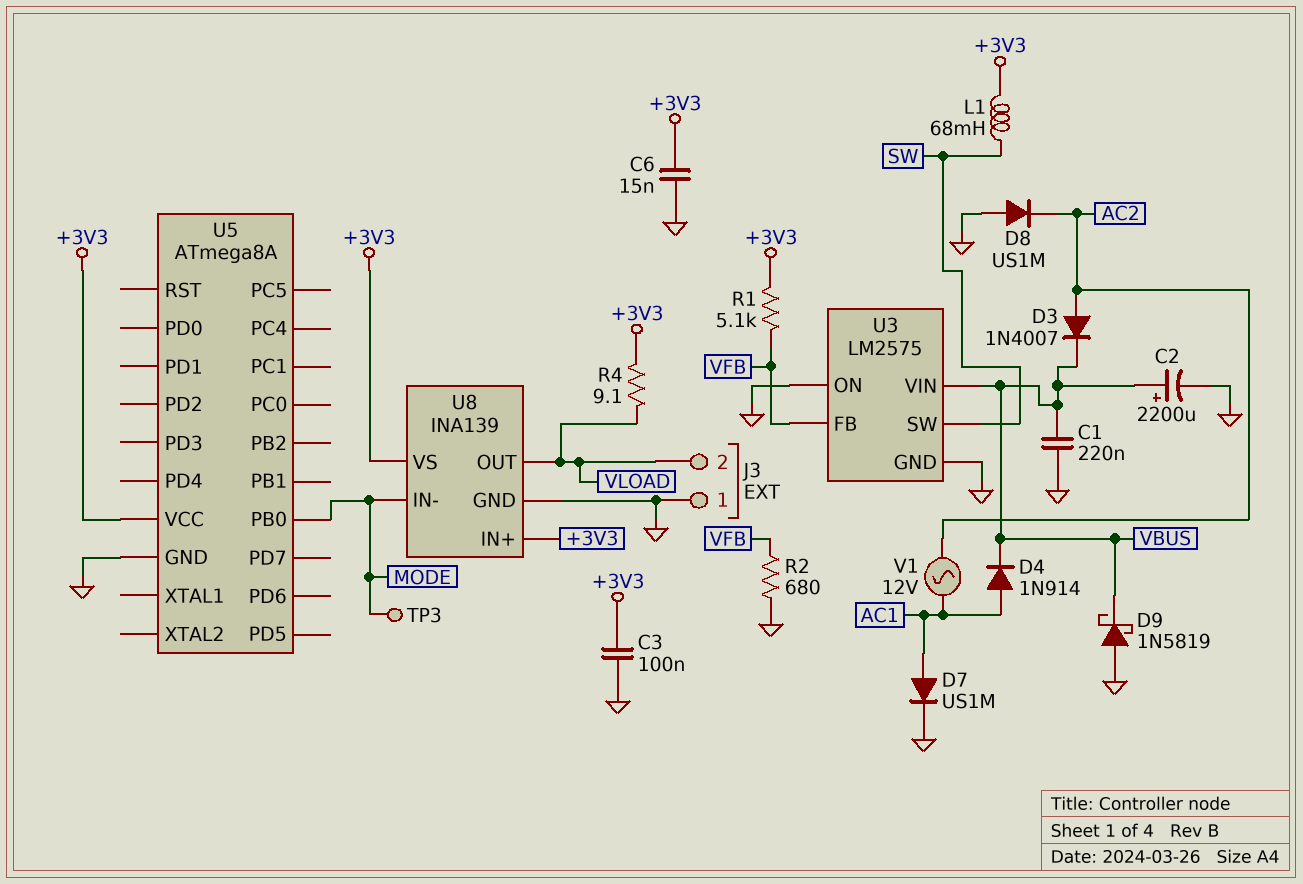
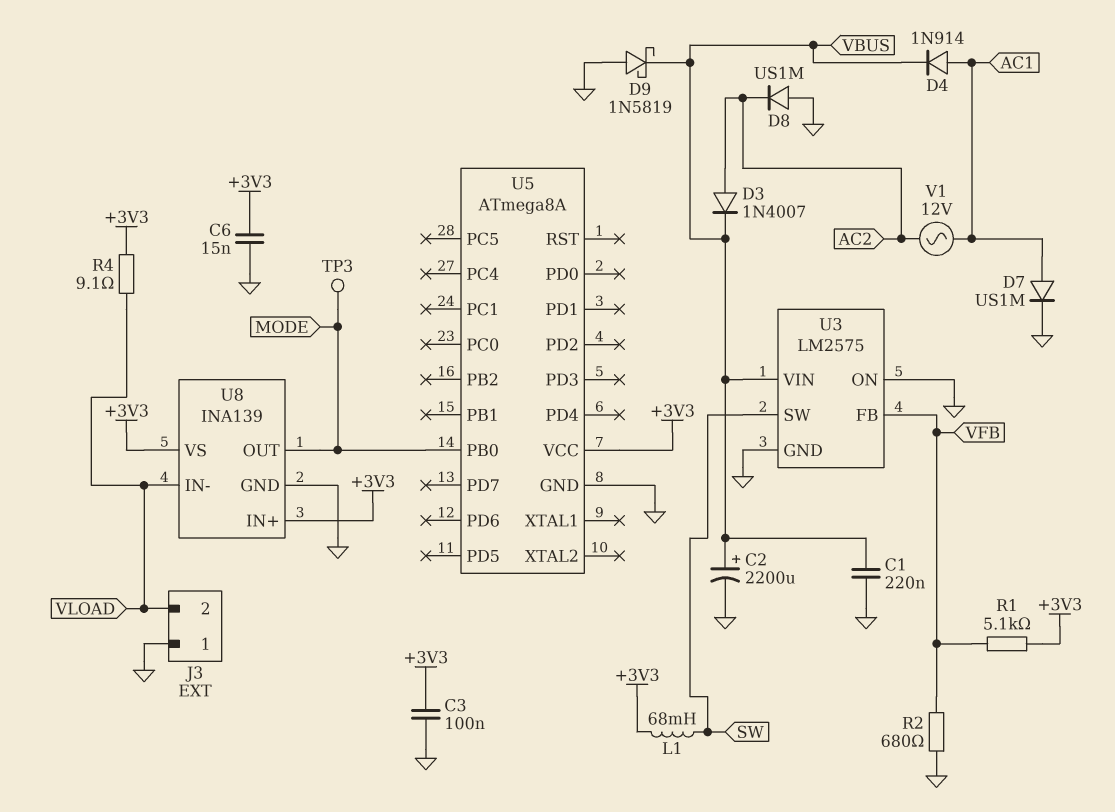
U8 pin IN-: MODE -> VLOAD
U8 pin OUT: VLOAD -> MODE

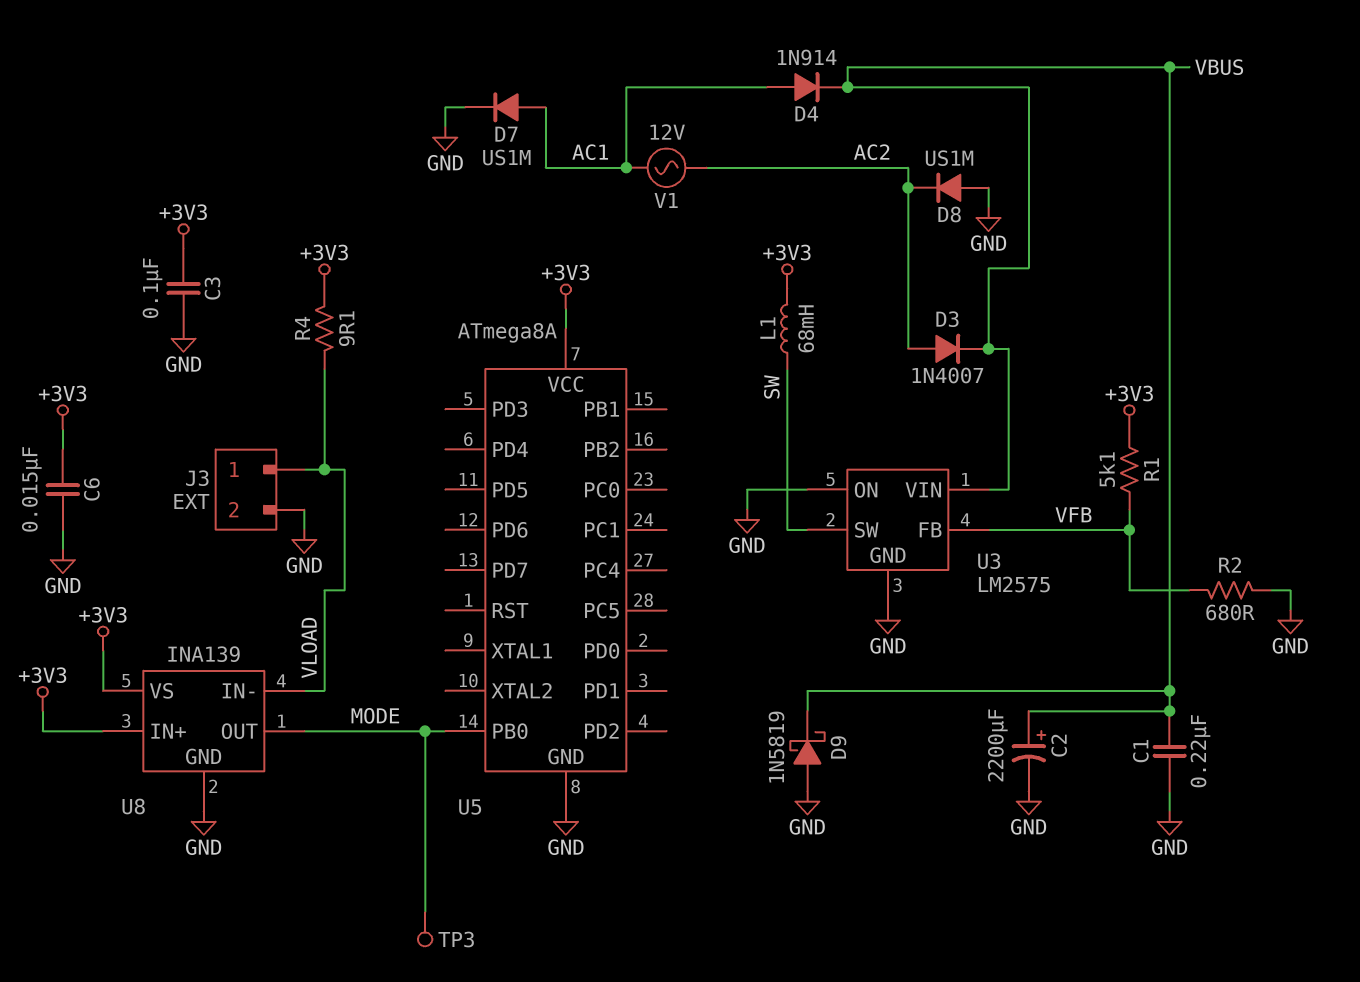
J3 pin 1: GND -> VLOAD
J3 pin 2: VLOAD -> GND

